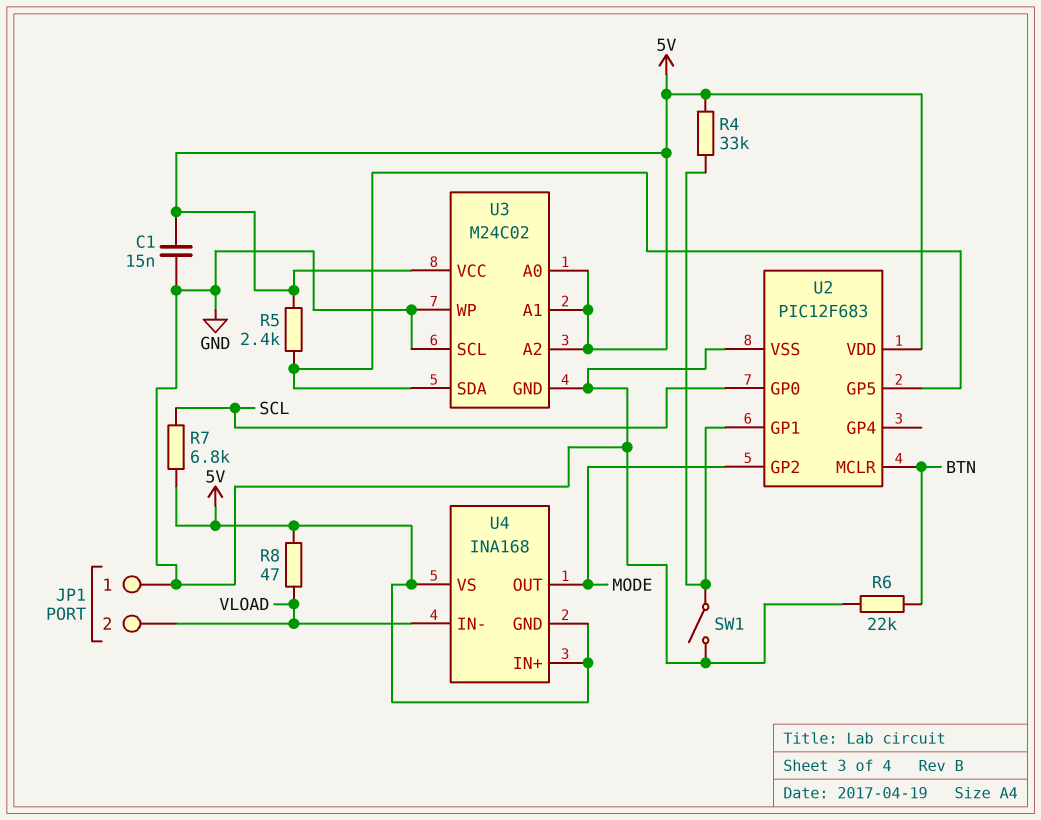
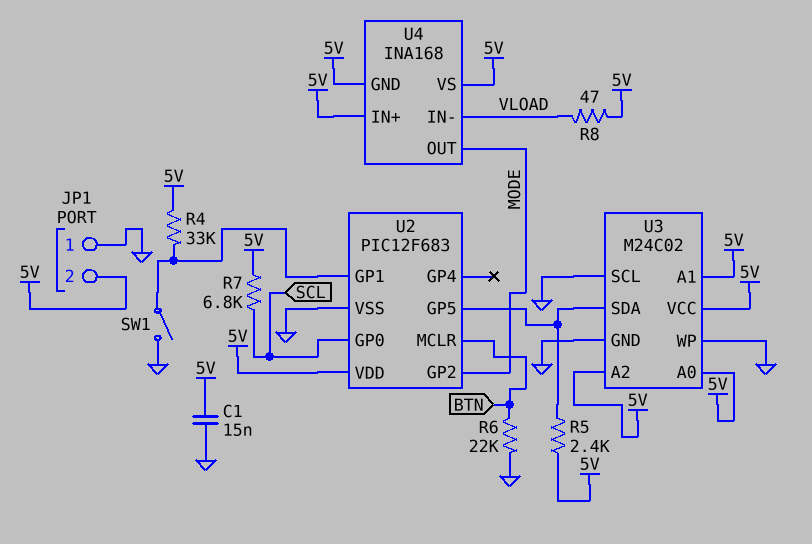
JP1 pin 2: VLOAD -> 5V

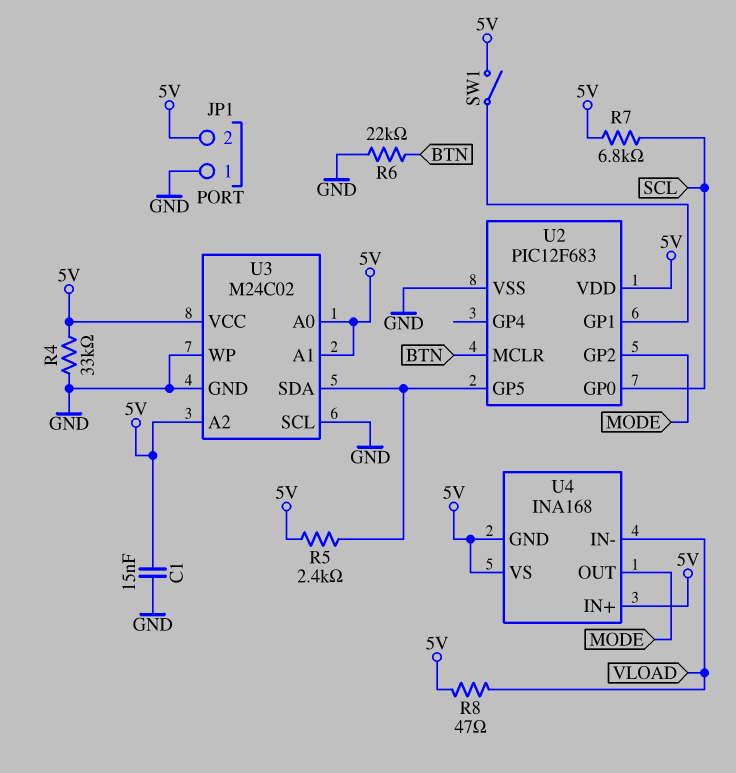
R4: 33k (5V, U2/GP1) -> 33k (5V, GND)
SW1: switch (GND, U2/GP1) -> switch (5V, U2/GP1)

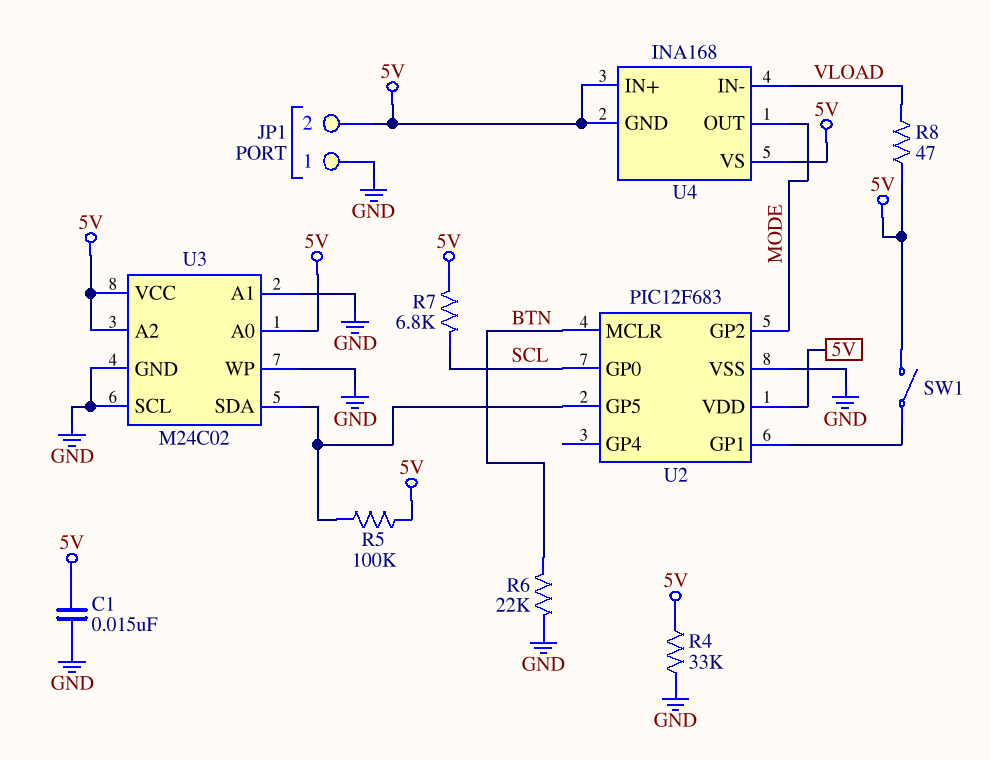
R5: 2.4k (5V, U2/GP5) -> 100k (5V, U2/GP5)
U3 pin A1: 5V -> GND

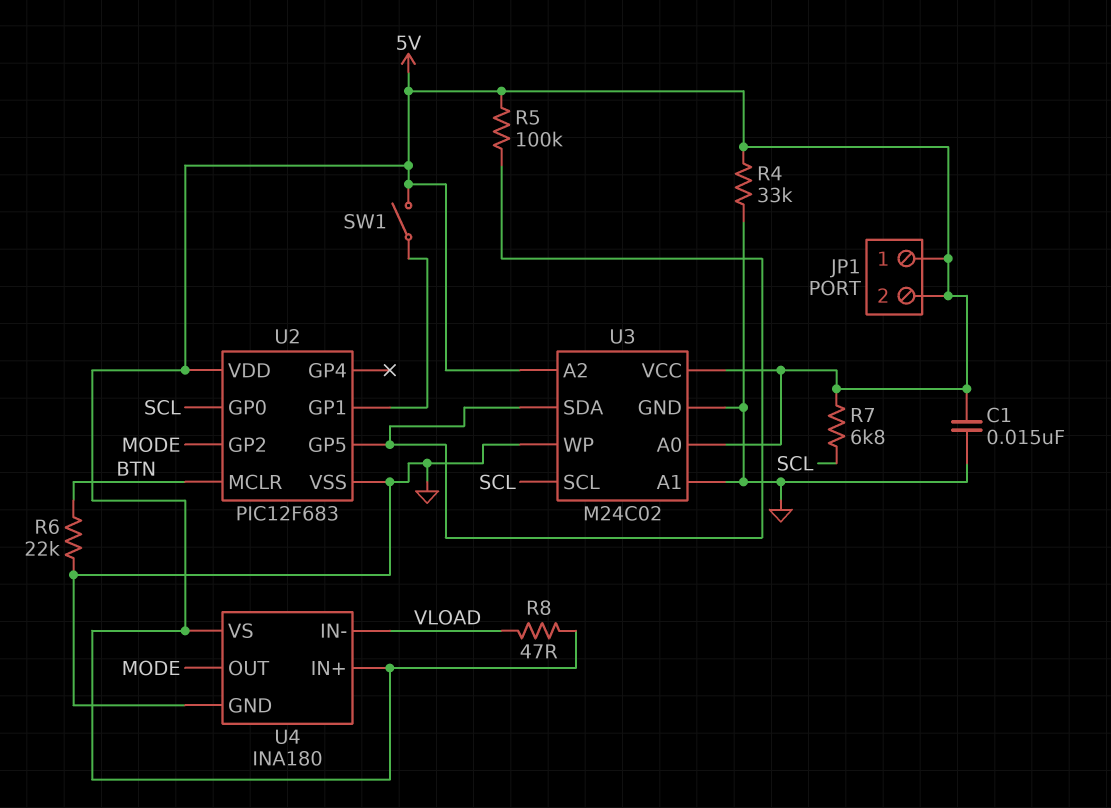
JP1 pin 1: GND -> 5V
U3 pin SCL: GND -> SCL
U4: INA168 -> INA180
U4 pin GND: 5V -> GND

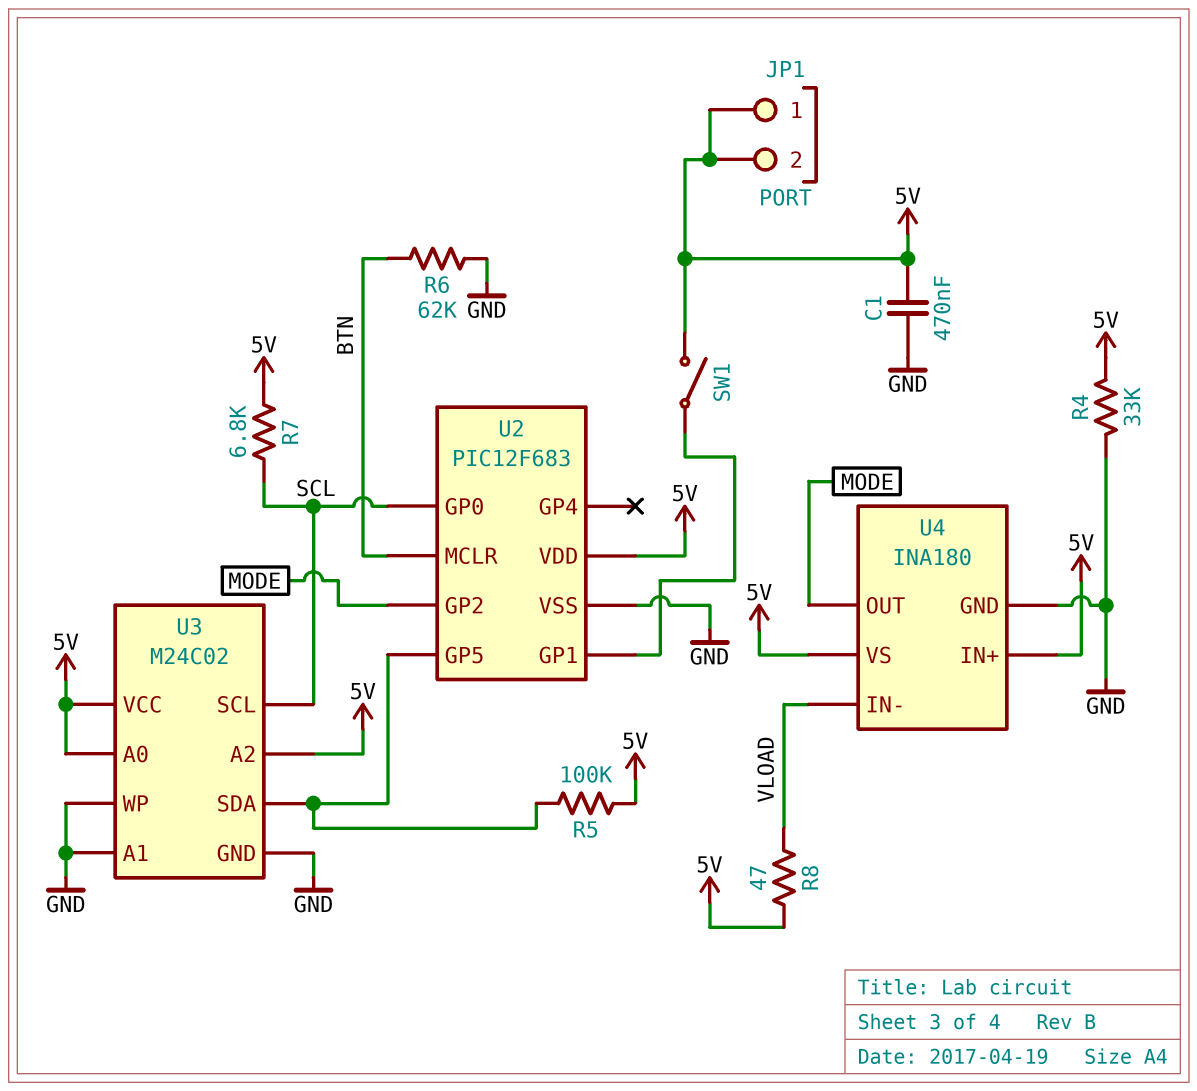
C1: 15nF (5V, GND) -> 470nF (5V, GND)
R6: 22k (BTN, GND) -> 62k (BTN, GND)

